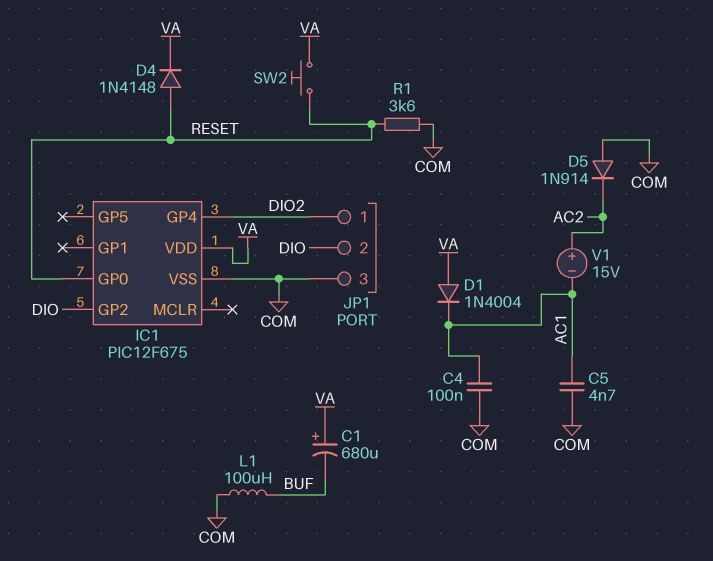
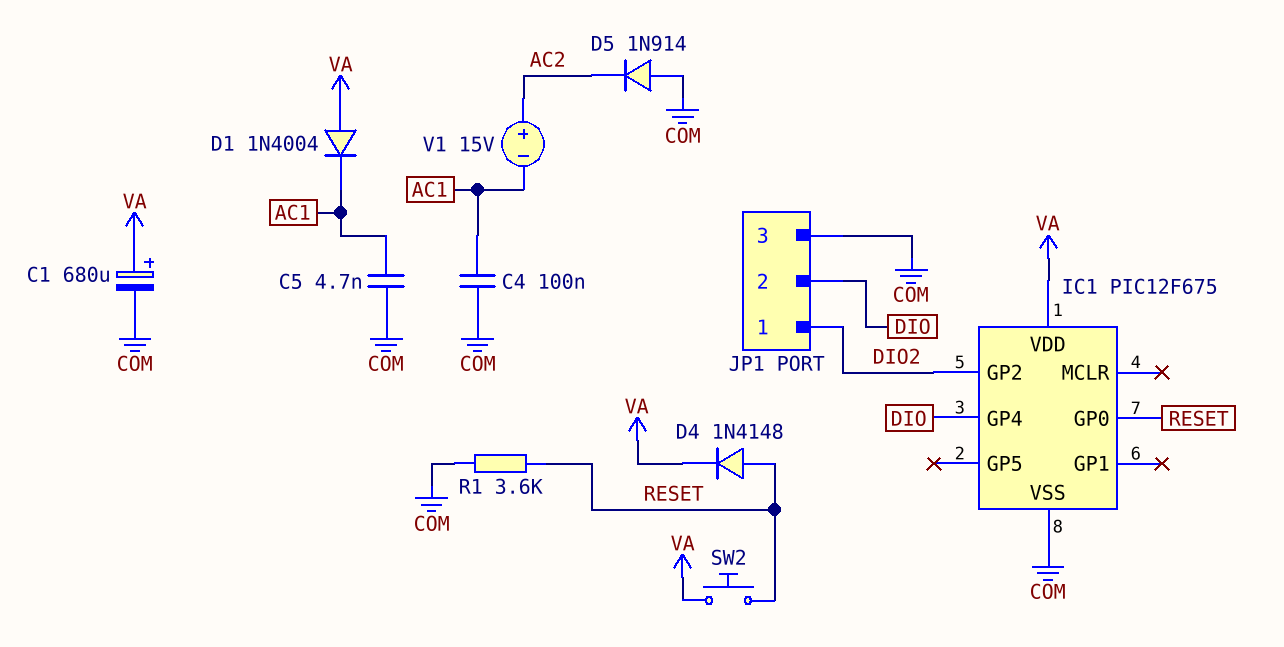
C1: 680uF (plus VA, minus BUF) -> 680uF (plus VA, minus COM)
IC1 pin GP2: DIO -> DIO2
IC1 pin GP4: DIO2 -> DIO
L1: 100uH (BUF, COM) -> none

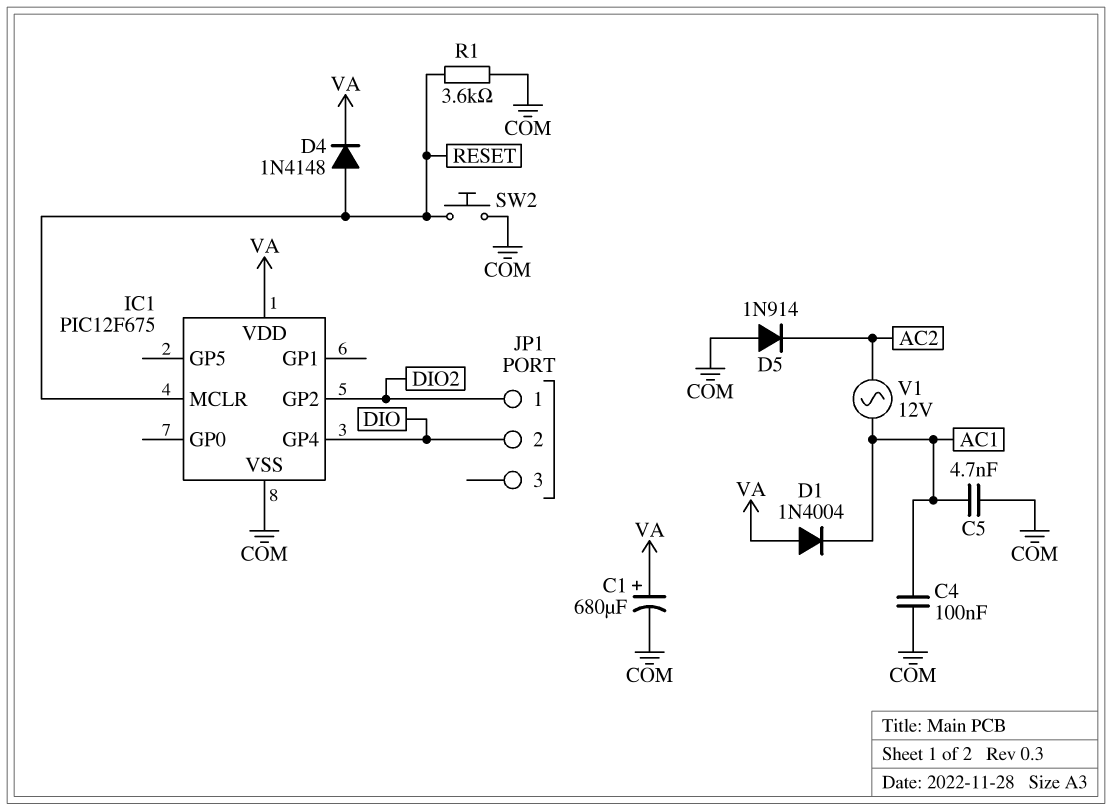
IC1 pin GP0: RESET -> none
IC1 pin MCLR: none -> RESET
JP1 pin 3: COM -> none
SW2: button (RESET, VA) -> button (COM, RESET)
V1: 15V (plus AC2, minus AC1) -> AC 12V (AC1, AC2)

